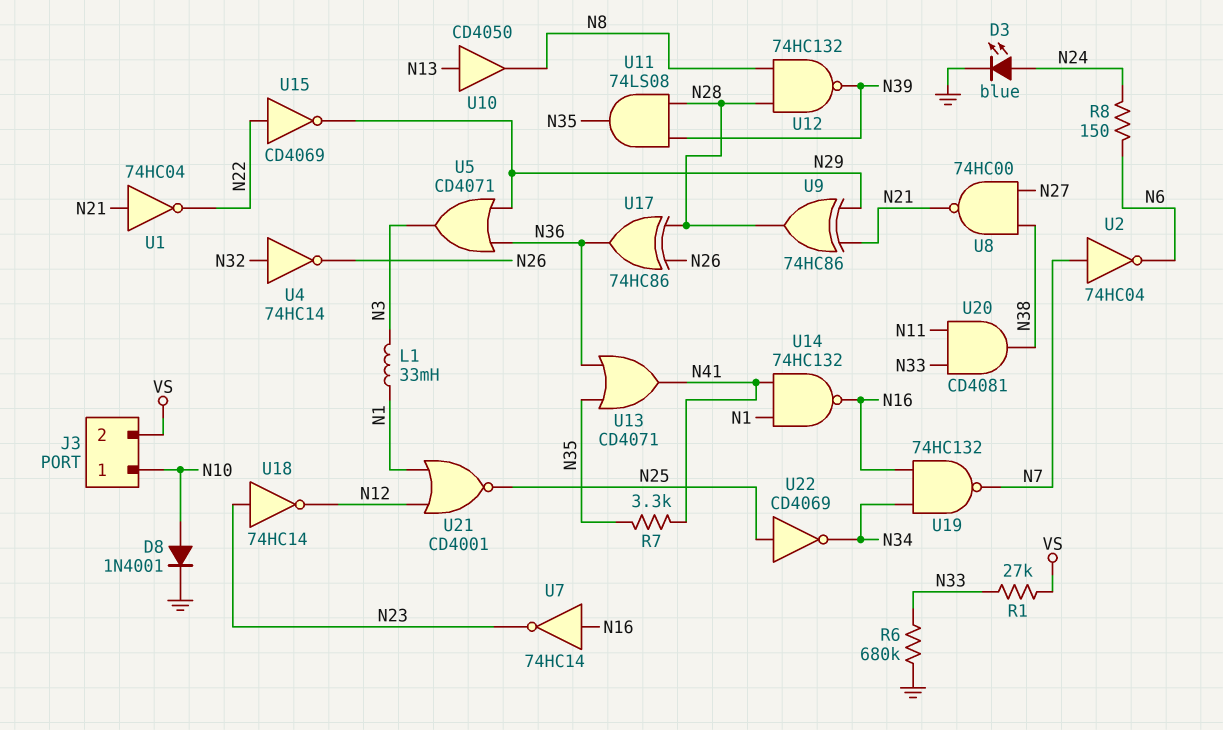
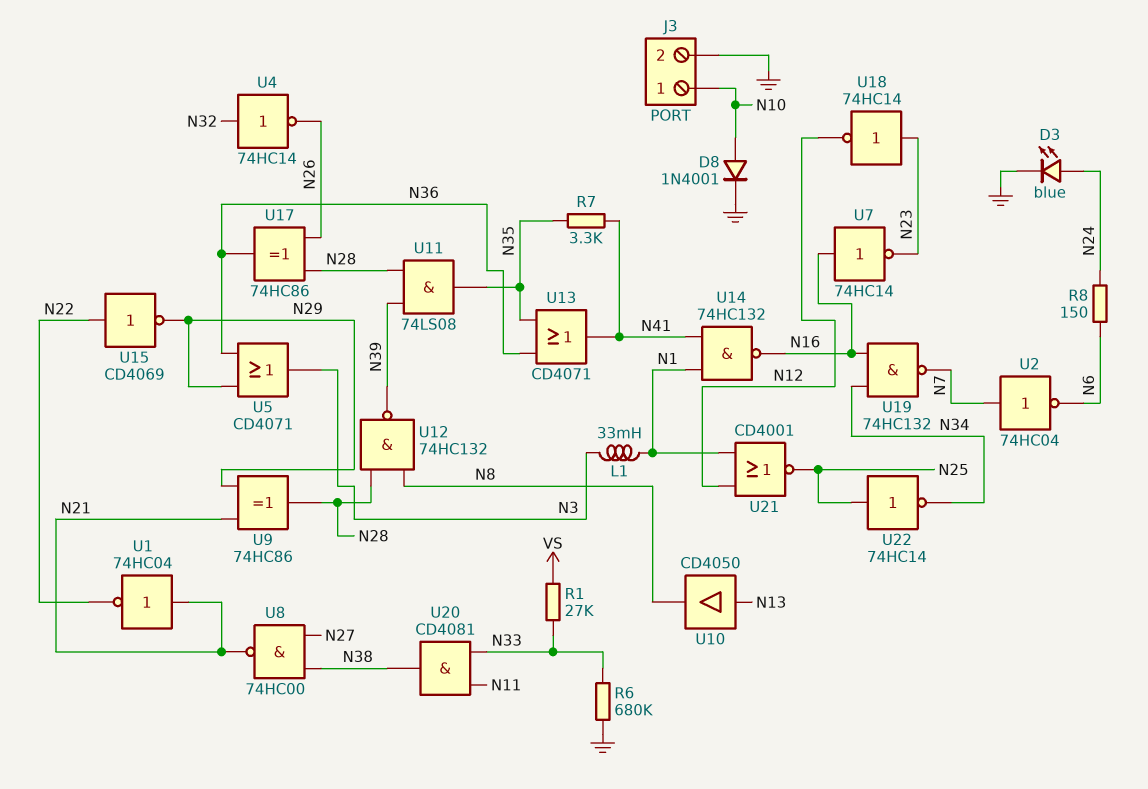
J3 pin 2: VS -> GND
U22: NOT CD4069 (in N25, out N34) -> NOT 74HC14 (in N25, out N34)

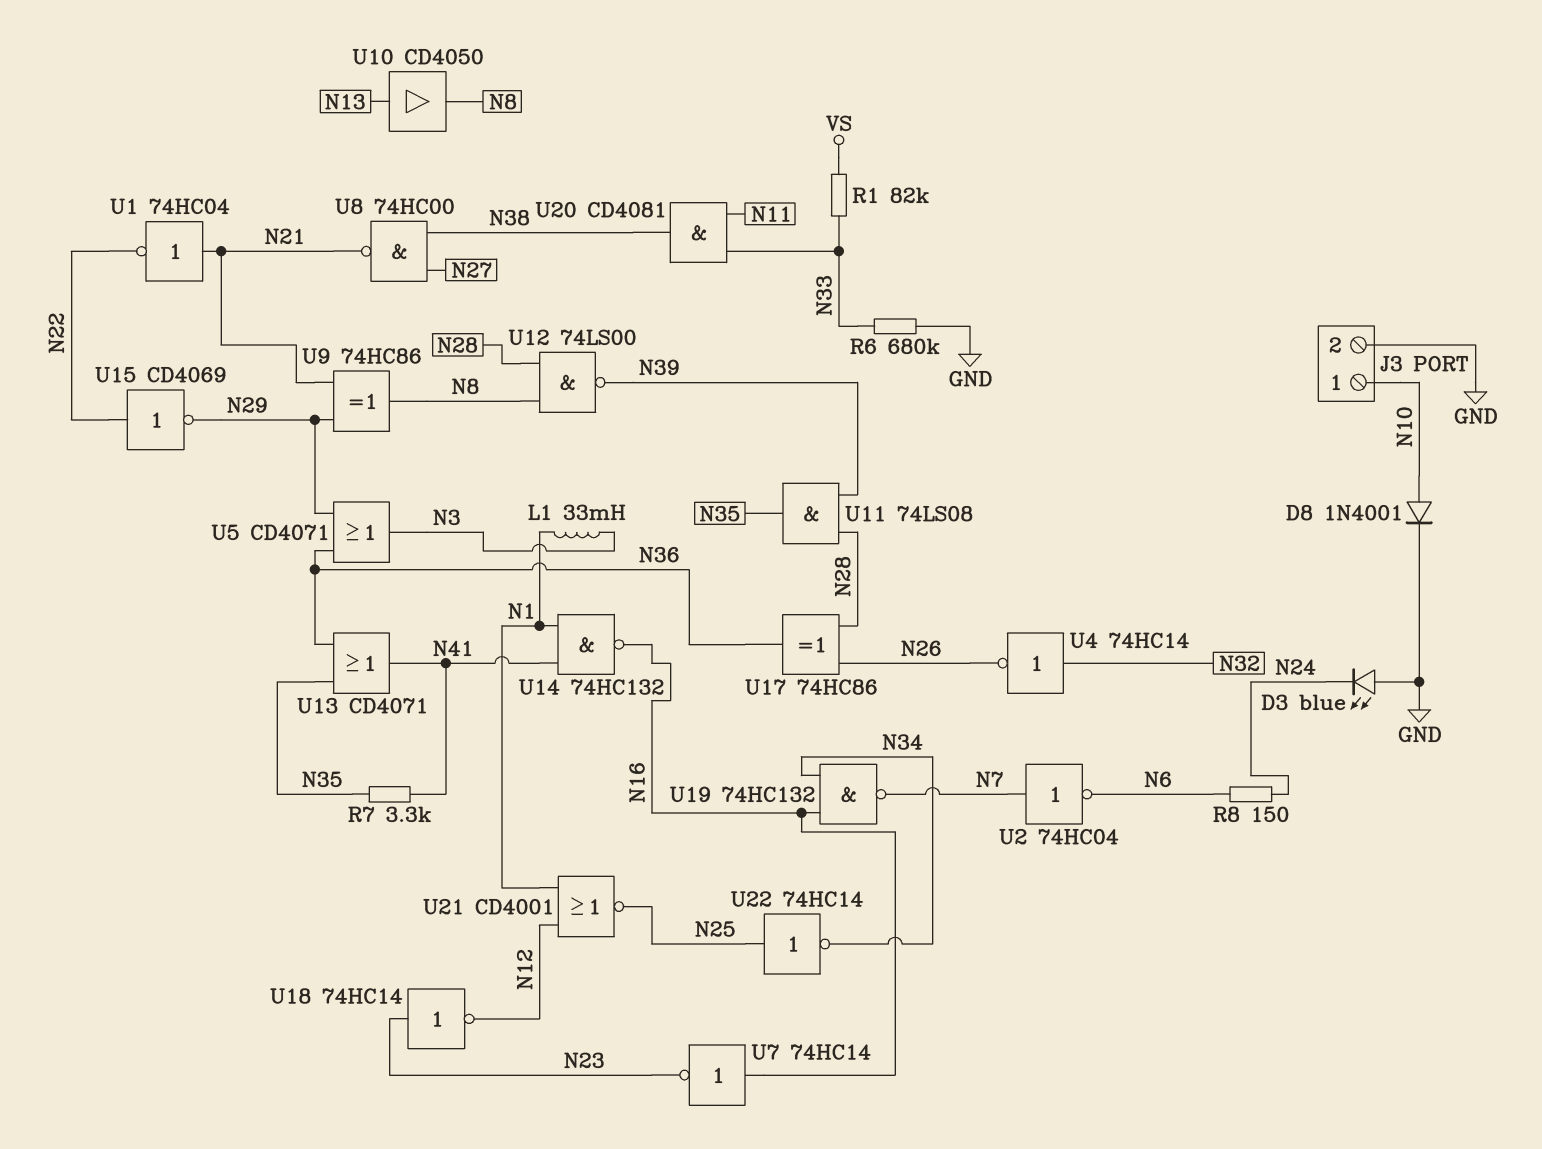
D3: LED blue (A N24, K GND) -> LED blue (A GND, K N24)
R1: 27k (N33, VS) -> 82k (N33, VS)
U9: XOR 74HC86 (in N21, in N29, out N28) -> XOR 74HC86 (in N21, in N29, out N8)
U12: NAND 74HC132 (in N8, in N28, out N39) -> NAND 74LS00 (in N8, in N28, out N39)

